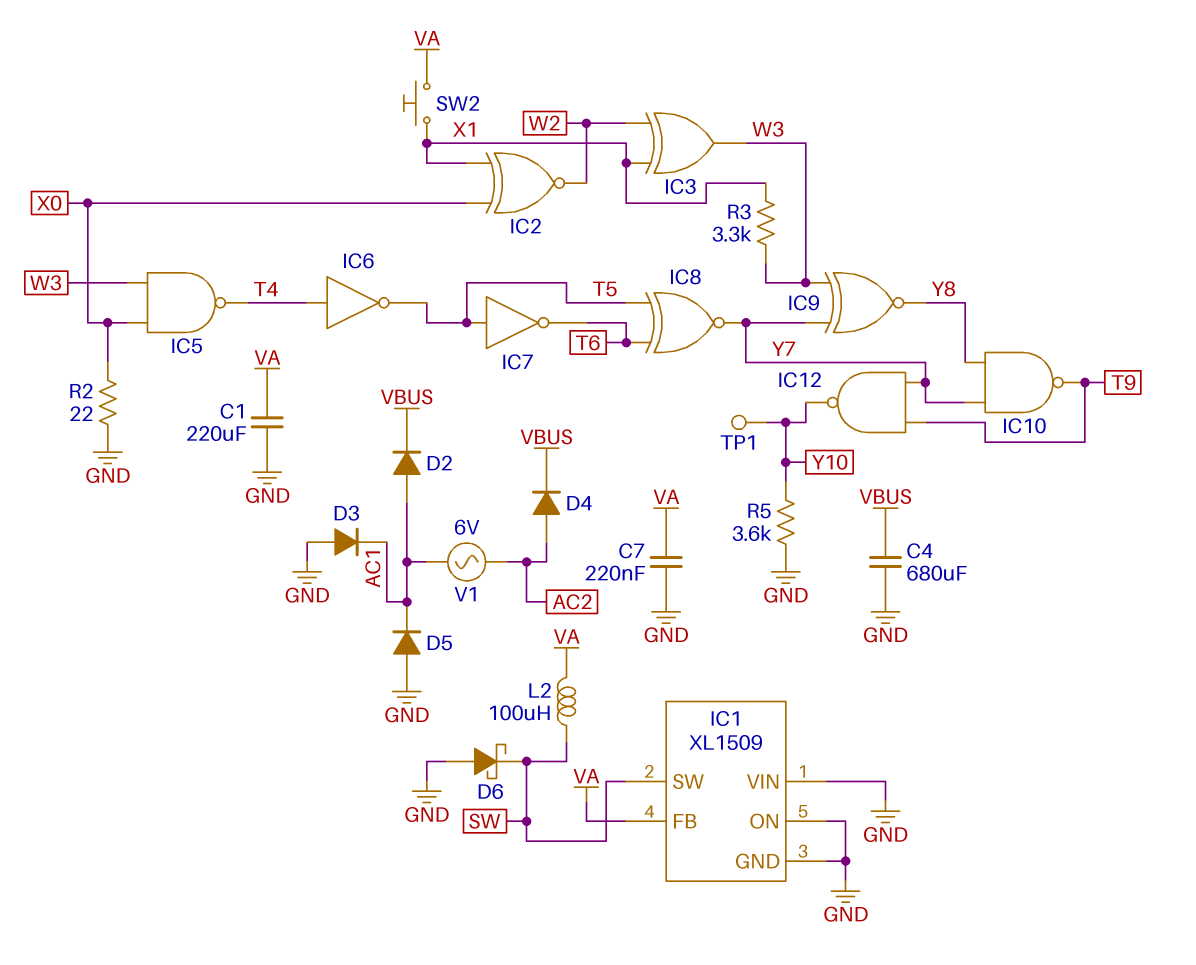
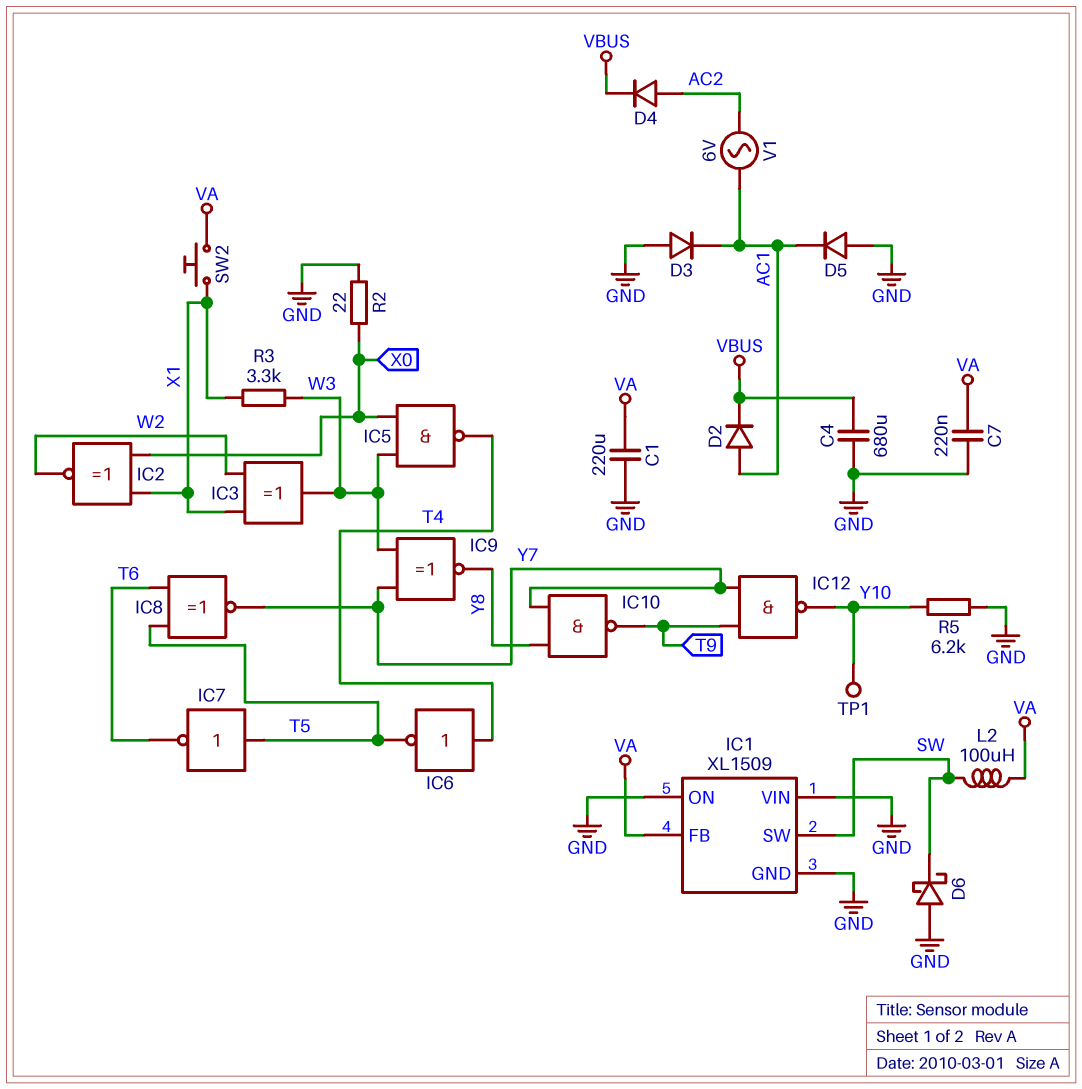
R5: 3.6k (GND, Y10) -> 6.2k (GND, Y10)

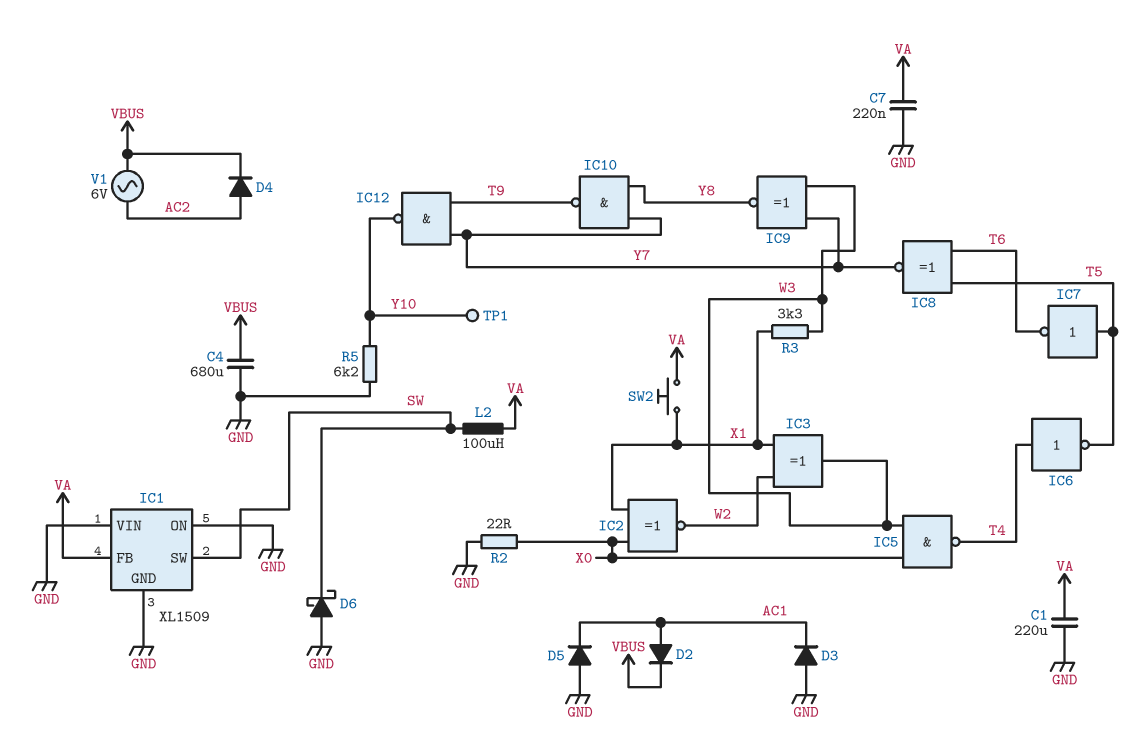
V1: AC 6V (AC1, AC2) -> AC 6V (AC2, VBUS)

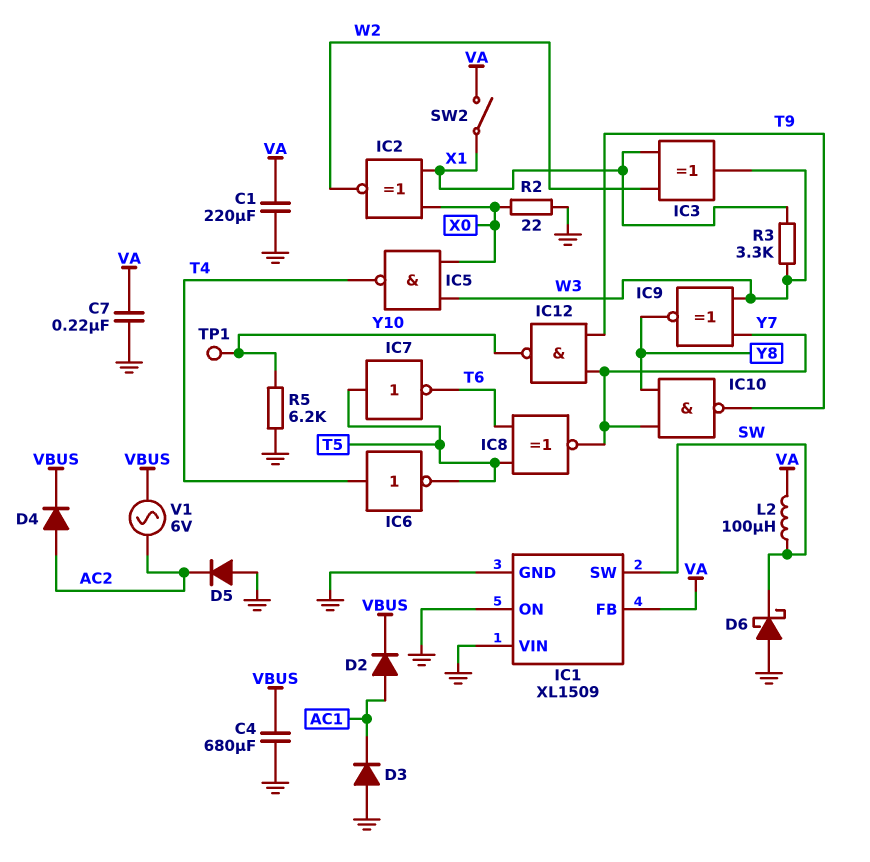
D5: diode (A GND, K AC1) -> diode (A GND, K AC2)
SW2: button (VA, X1) -> switch (VA, X1)

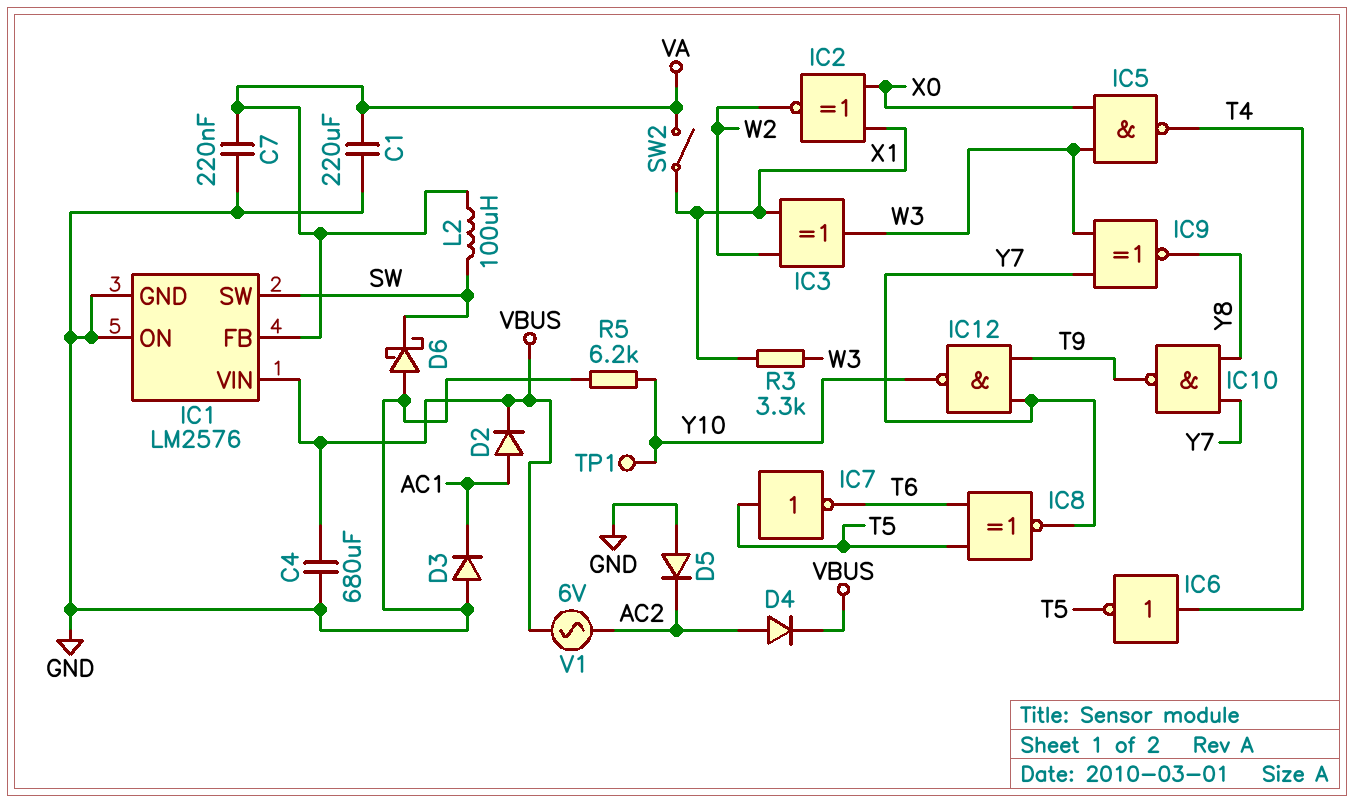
IC1: XL1509 -> LM2576
IC1 pin VIN: GND -> VBUS
R2: 22 (GND, X0) -> none

